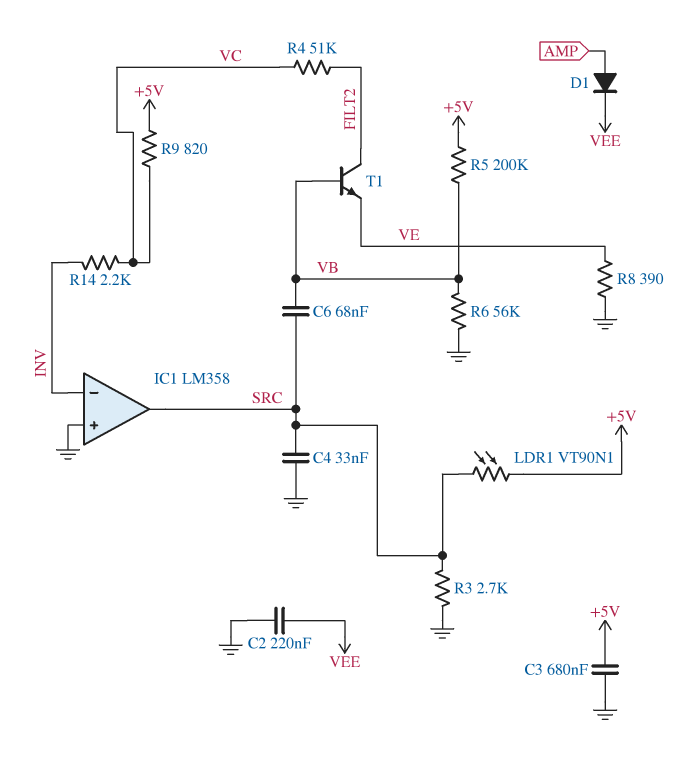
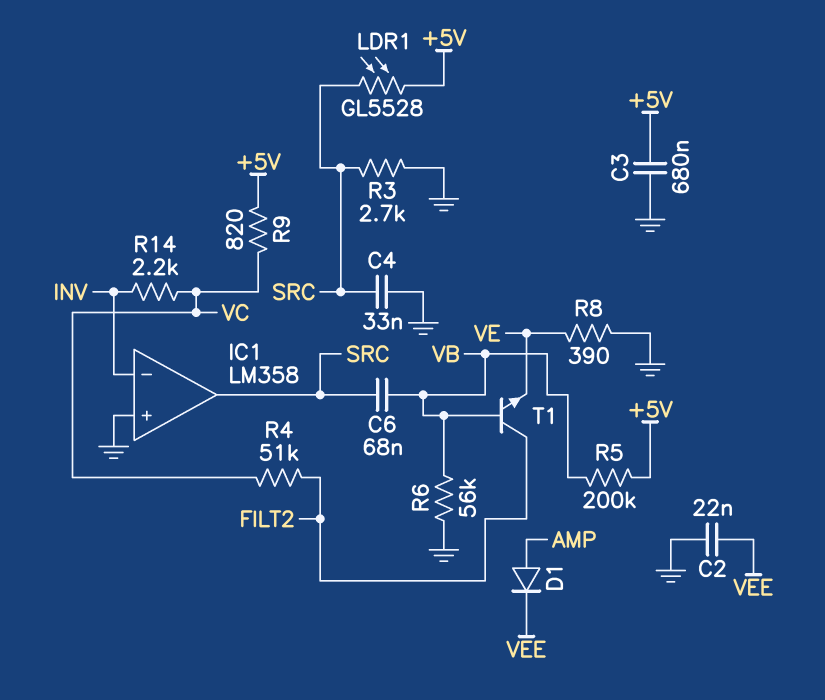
C2: 220nF (GND, VEE) -> 22nF (GND, VEE)
LDR1: VT90N1 (+5V, SRC) -> GL5528 (+5V, SRC)

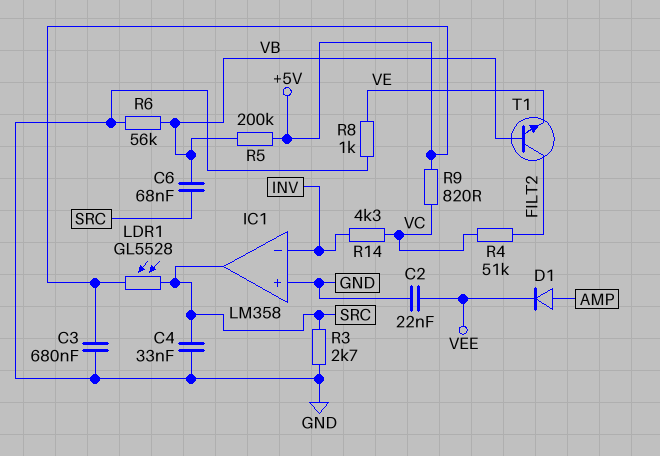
R8: 390 (GND, VE) -> 1k (GND, VE)
R14: 2.2k (INV, VC) -> 4.3k (INV, VC)

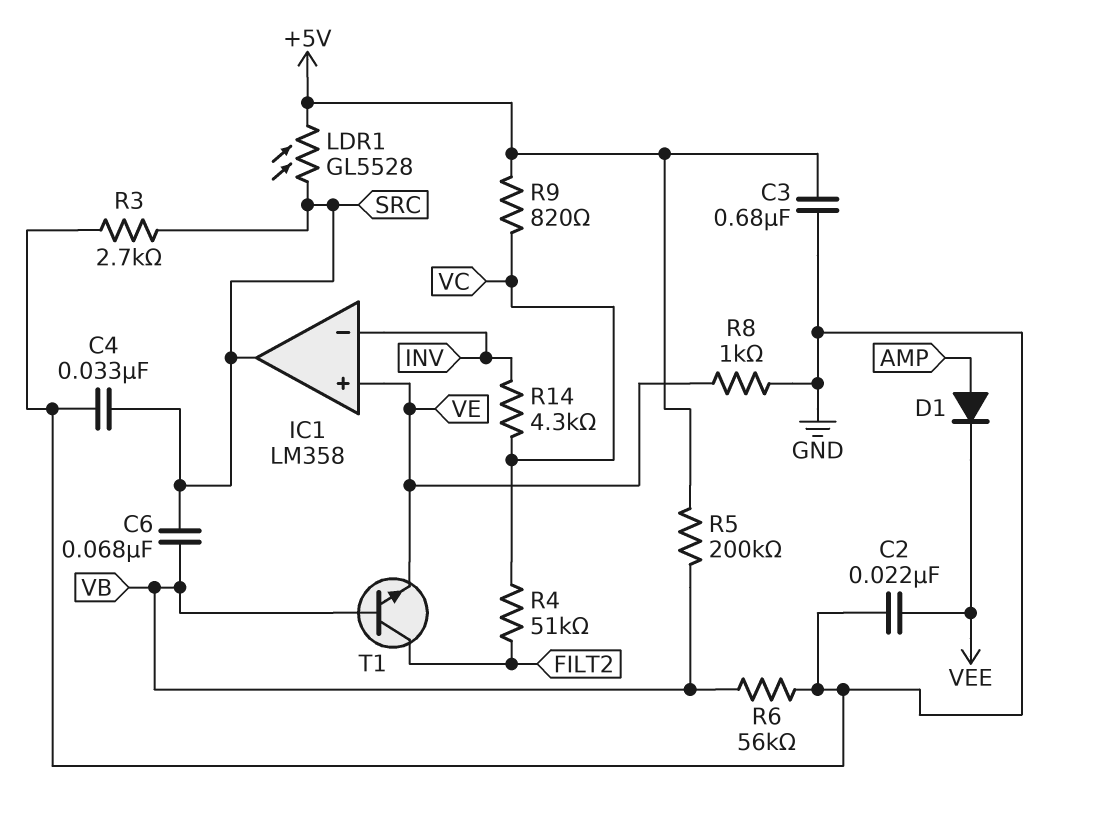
IC1 pin in+: GND -> VE

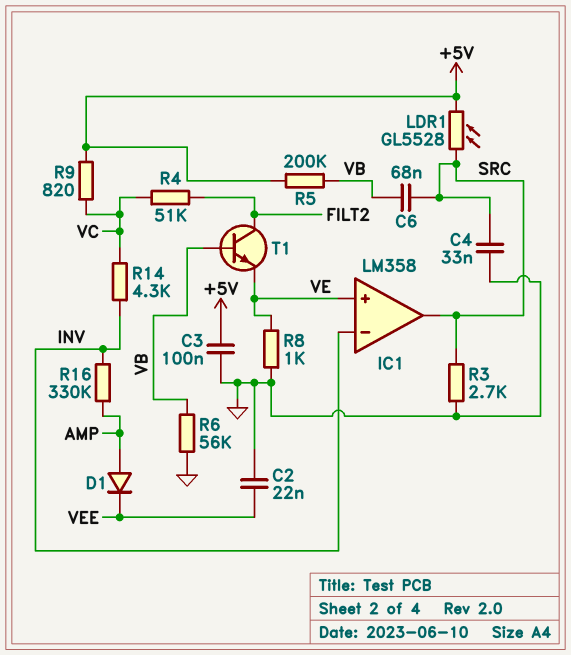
C3: 680nF (+5V, GND) -> 100nF (+5V, GND)
R16: none -> 330k (AMP, INV)

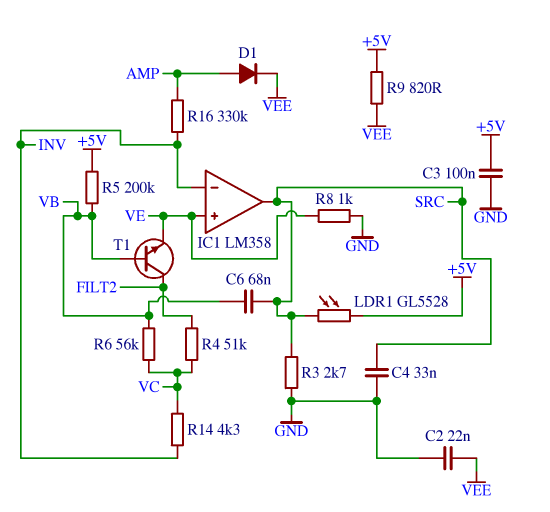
R6: 56k (GND, VB) -> 56k (VB, VC)
R9: 820 (+5V, VC) -> 820 (+5V, VEE)

